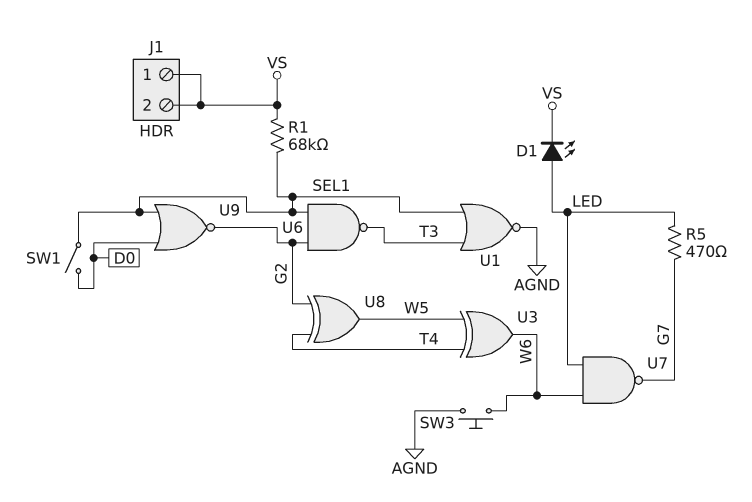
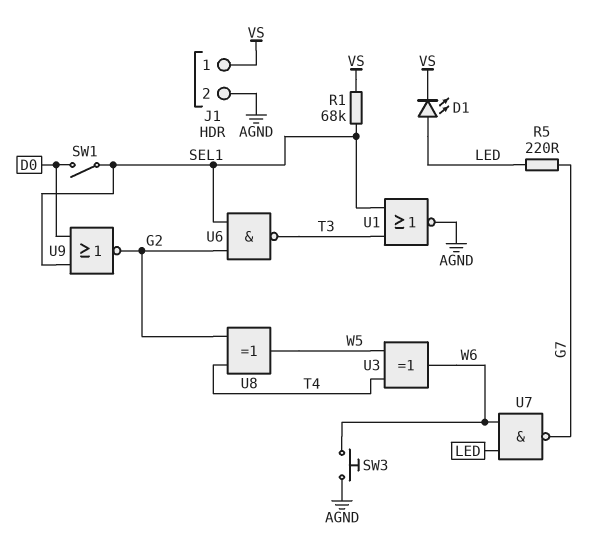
J1 pin 2: VS -> AGND
R5: 470 (G7, LED) -> 220 (G7, LED)

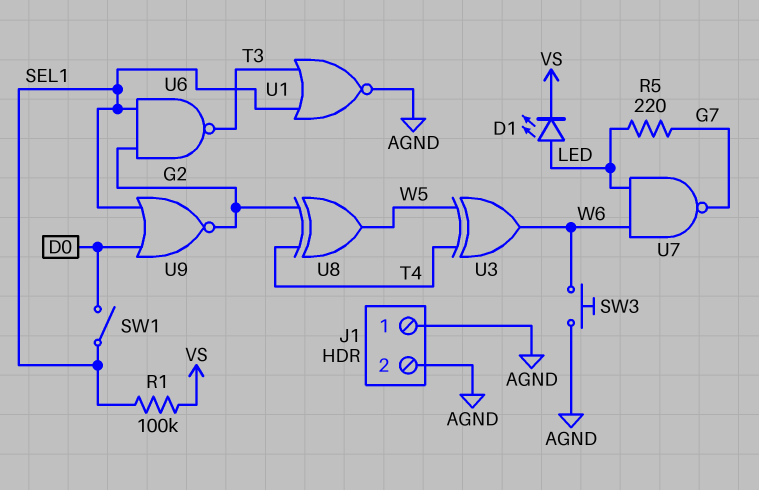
J1 pin 1: VS -> AGND
R1: 68k (SEL1, VS) -> 100k (SEL1, VS)

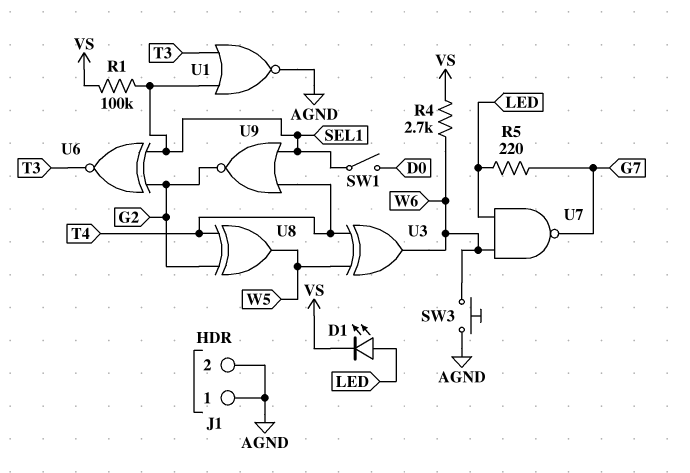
R4: none -> 2.7k (VS, W6)
U6: NAND (in G2, in SEL1, out T3) -> XNOR (in G2, in SEL1, out T3)
U9: NOR (in D0, in SEL1, out G2) -> NOR (in SEL1, in T4, out G2)

